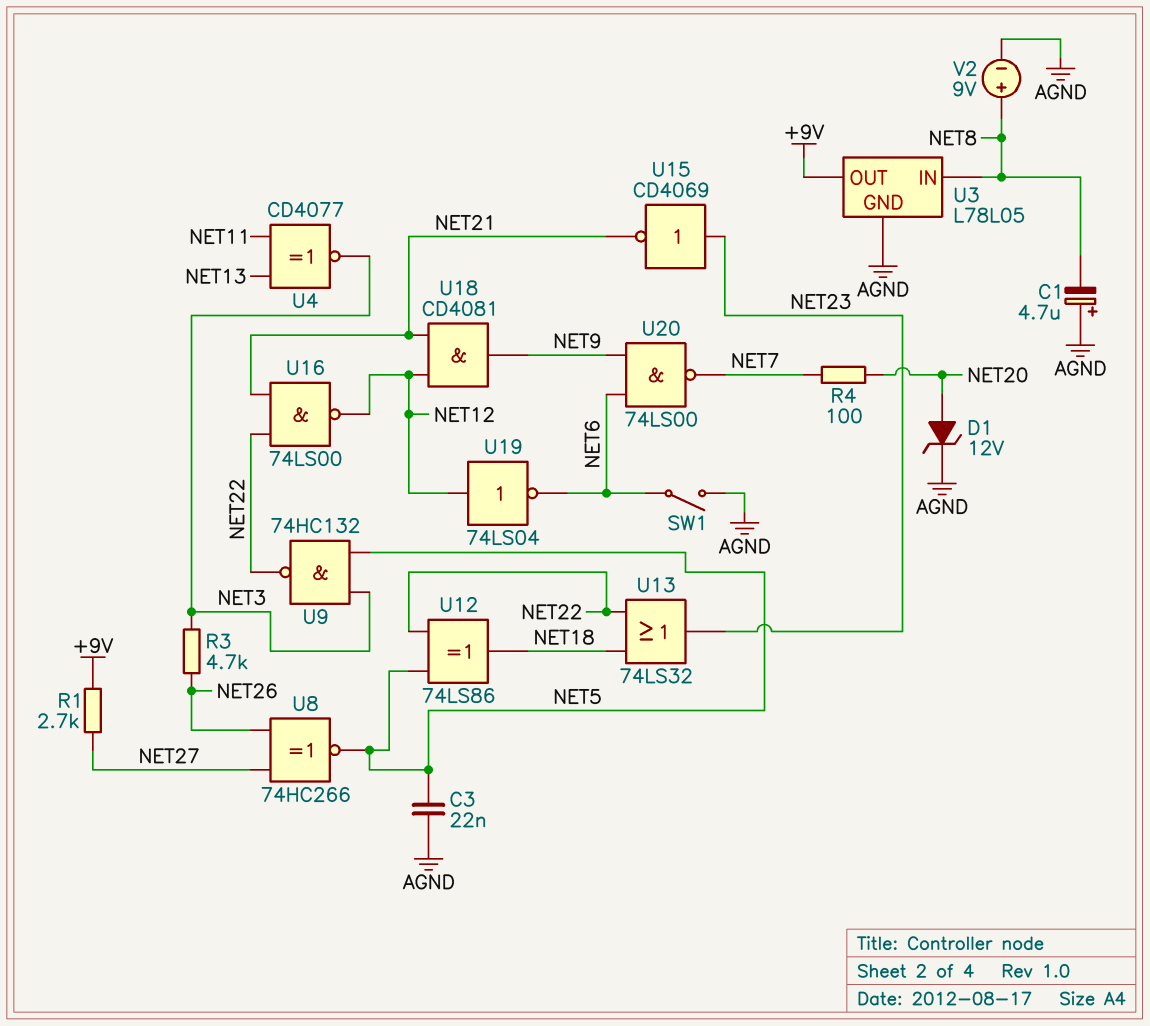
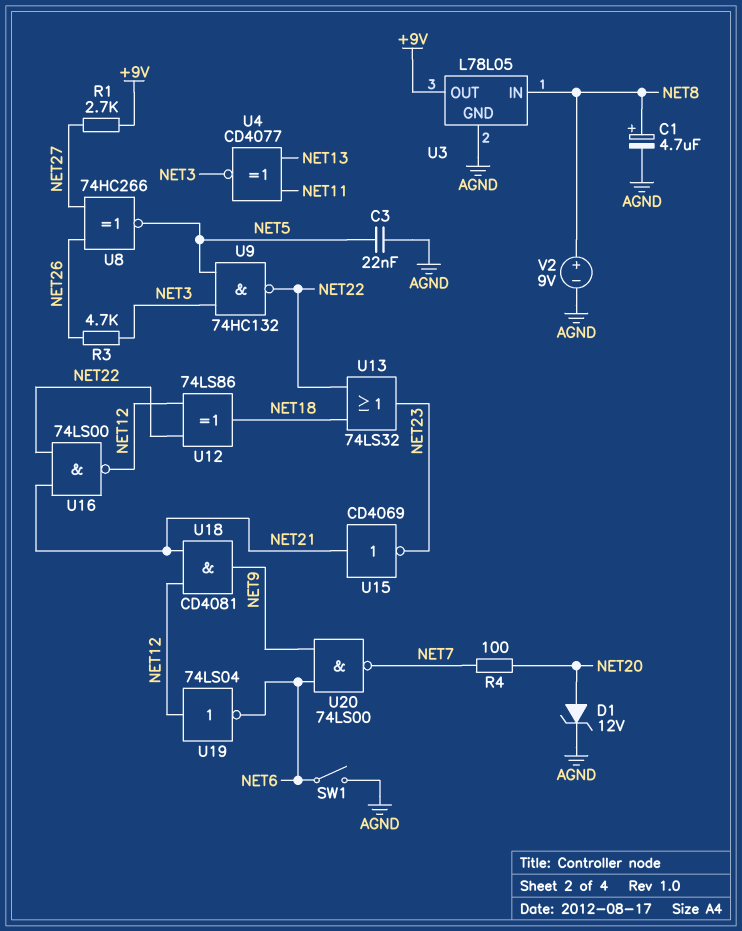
C1: 4.7uF (plus AGND, minus NET8) -> 4.7uF (plus NET8, minus AGND)
U12: XOR 74LS86 (in NET5, in NET22, out NET18) -> XOR 74LS86 (in NET12, in NET22, out NET18)
U15: NOT CD4069 (in NET23, out NET21) -> NOT CD4069 (in NET21, out NET23)

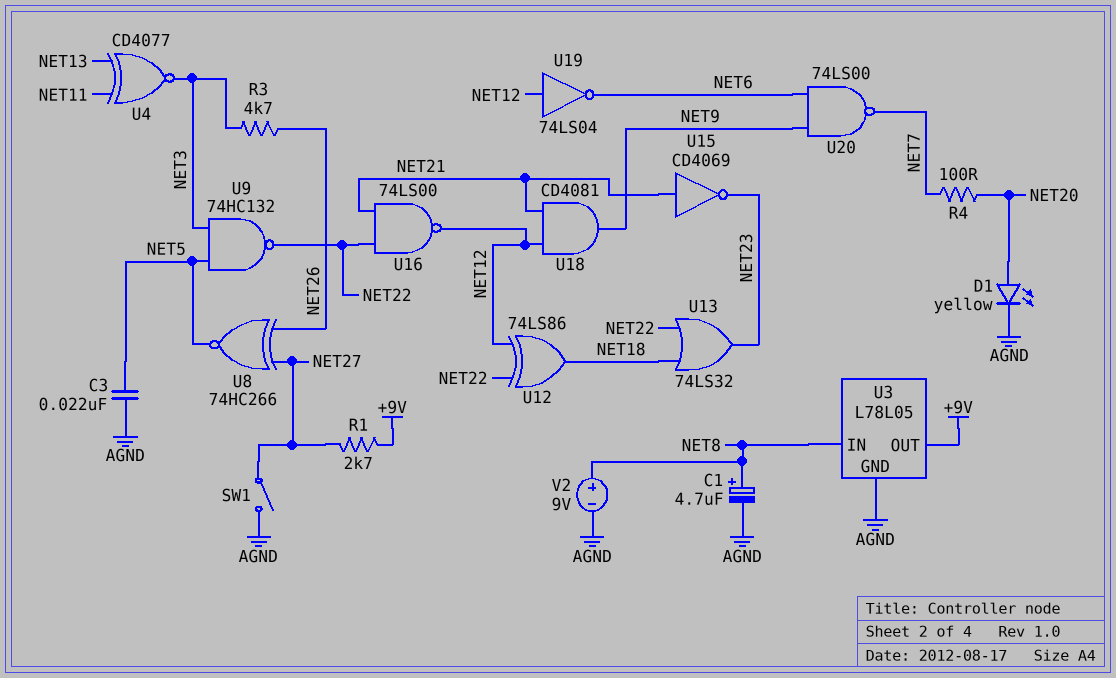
D1: zener 12V (A NET20, K AGND) -> LED yellow (A NET20, K AGND)
SW1: switch (AGND, NET6) -> switch (AGND, NET27)

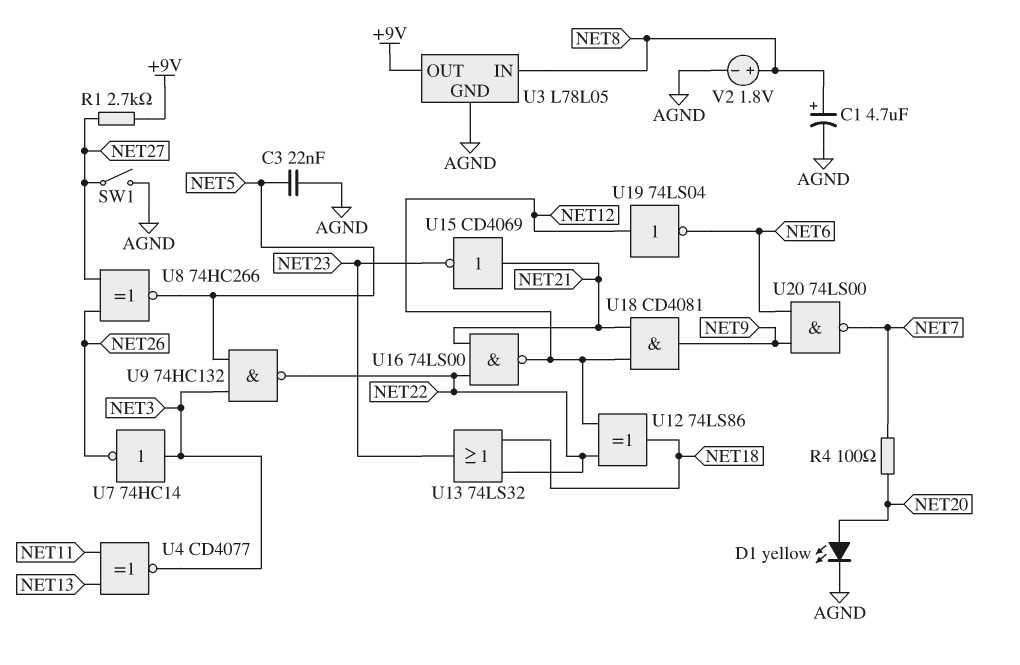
R3: 4.7k (NET3, NET26) -> none
U7: none -> NOT 74HC14 (in NET3, out NET26)
V2: 9V (plus NET8, minus AGND) -> 1.8V (plus NET8, minus AGND)

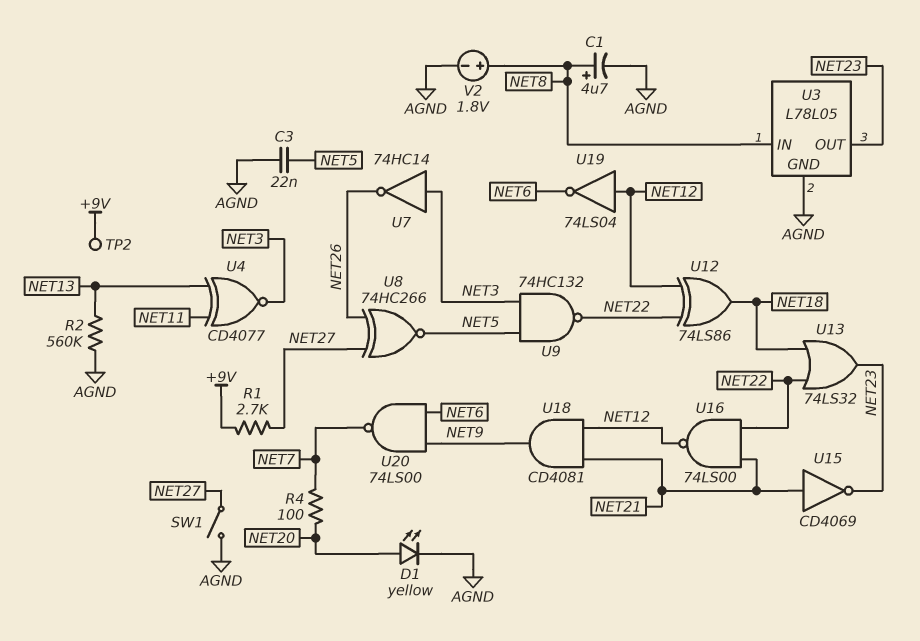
R2: none -> 560k (AGND, NET13)
TP2: none -> test point (+9V)
U3 pin OUT: +9V -> NET23

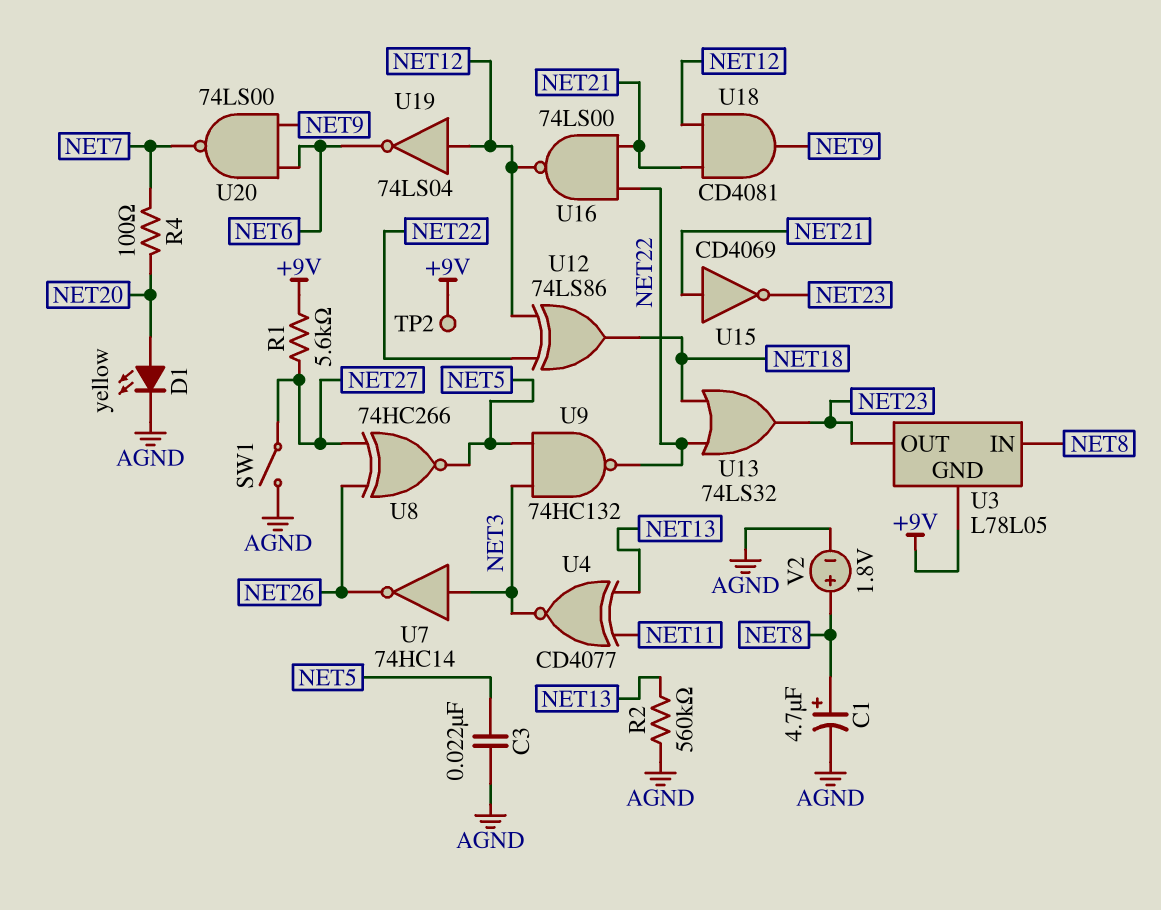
R1: 2.7k (+9V, NET27) -> 5.6k (+9V, NET27)
U3 pin GND: AGND -> +9V

